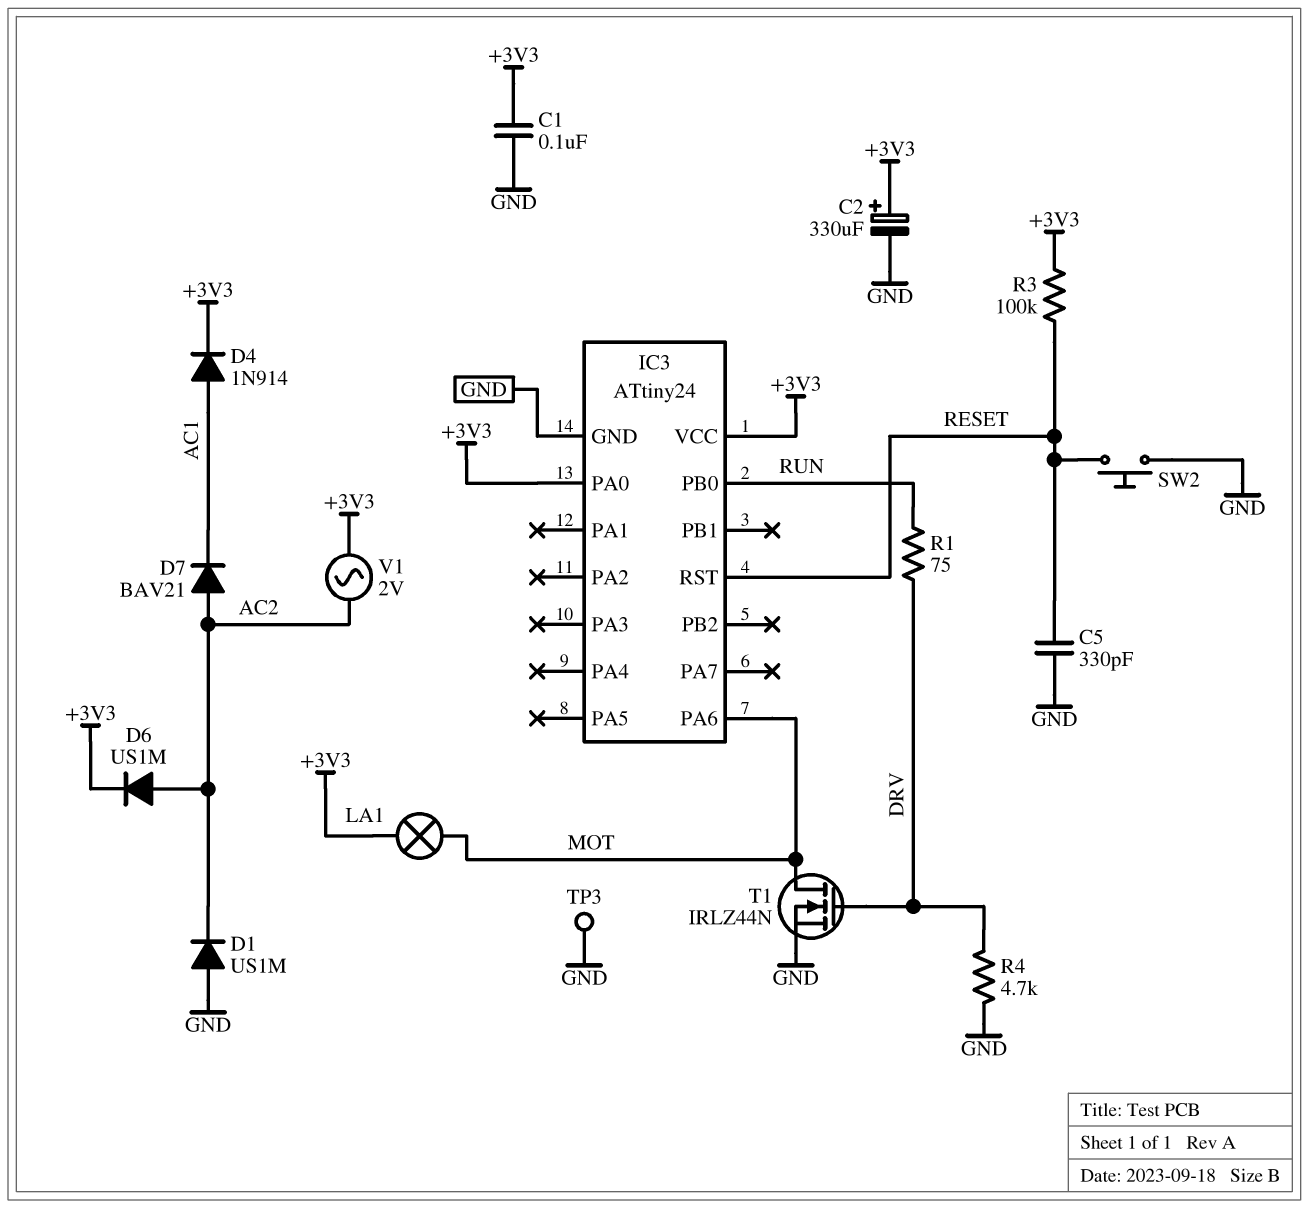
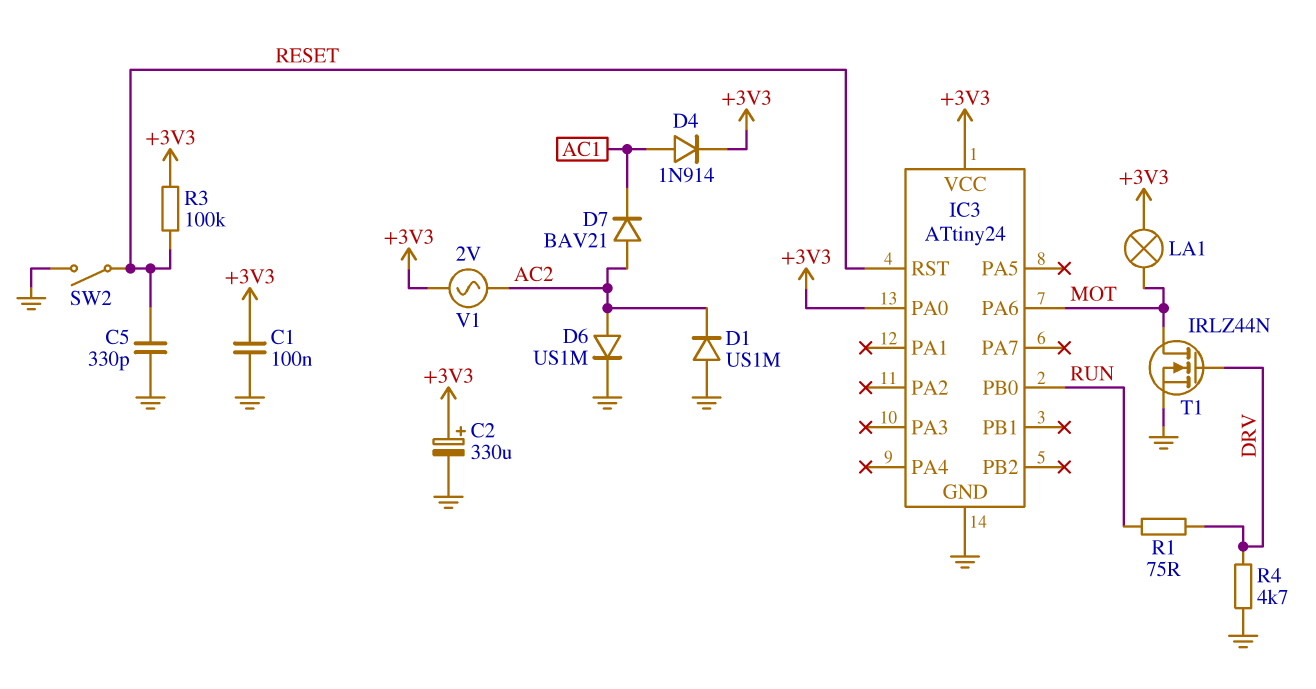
D6: diode US1M (A AC2, K +3V3) -> diode US1M (A AC2, K GND)
SW2: button (GND, RESET) -> switch (GND, RESET)
TP3: test point (GND) -> none

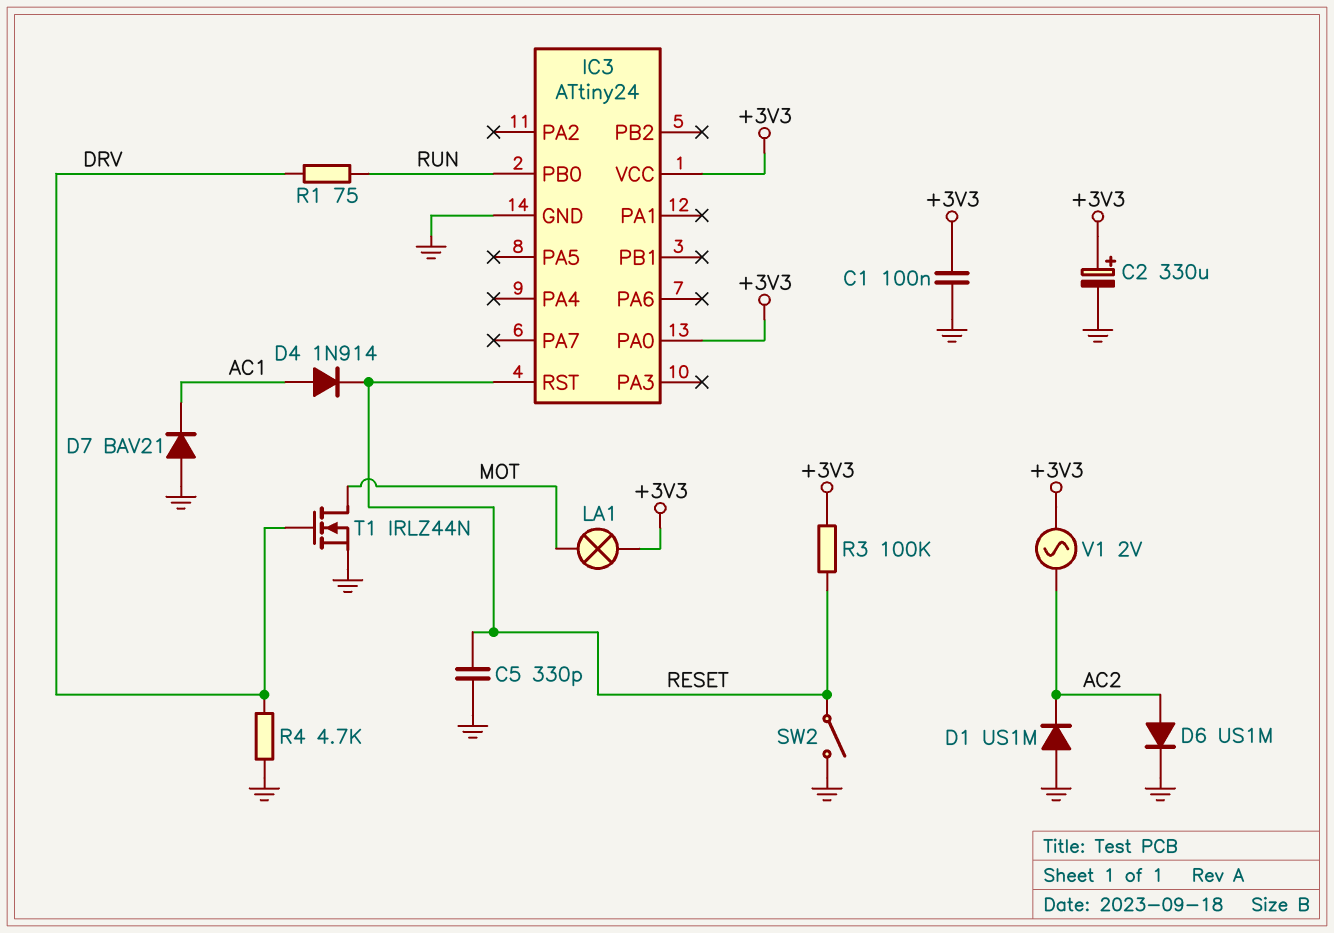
D4: diode 1N914 (A AC1, K +3V3) -> diode 1N914 (A AC1, K RESET)
D7: diode BAV21 (A AC2, K AC1) -> diode BAV21 (A GND, K AC1)
IC3 pin PA6: MOT -> none

